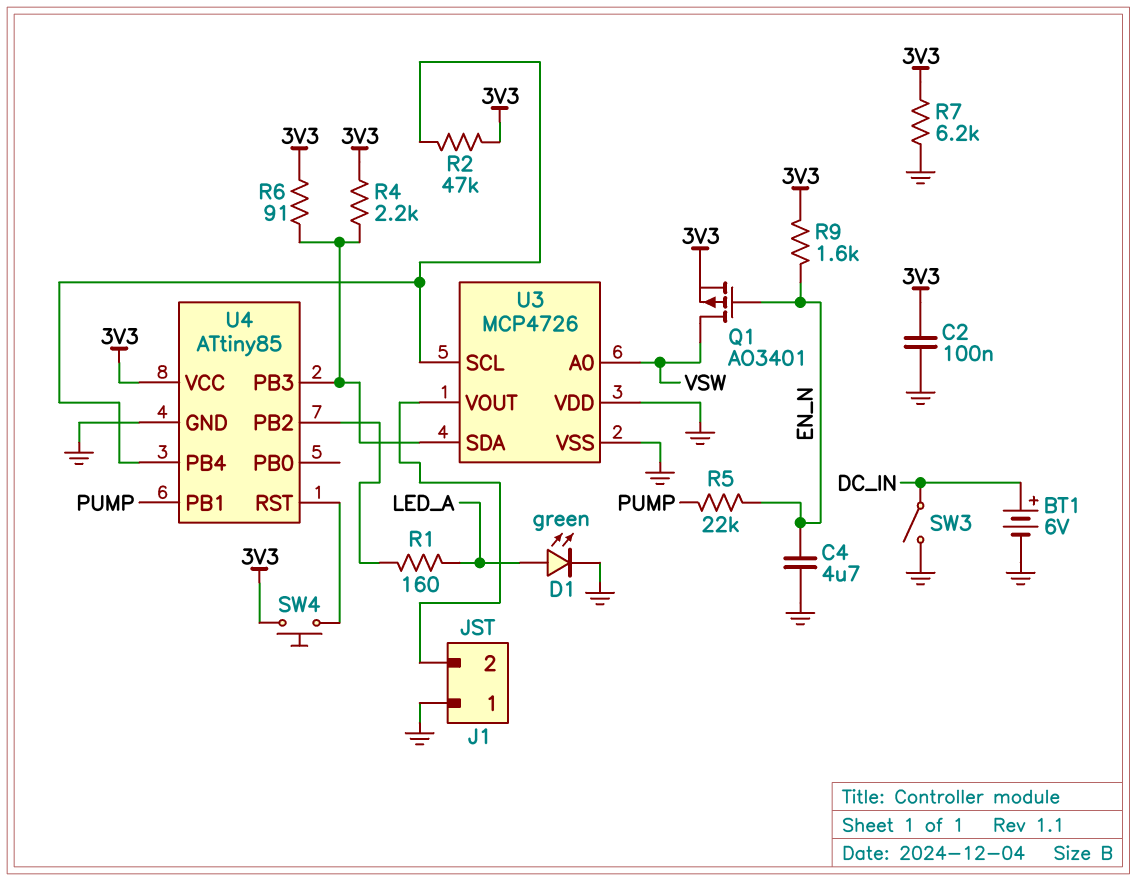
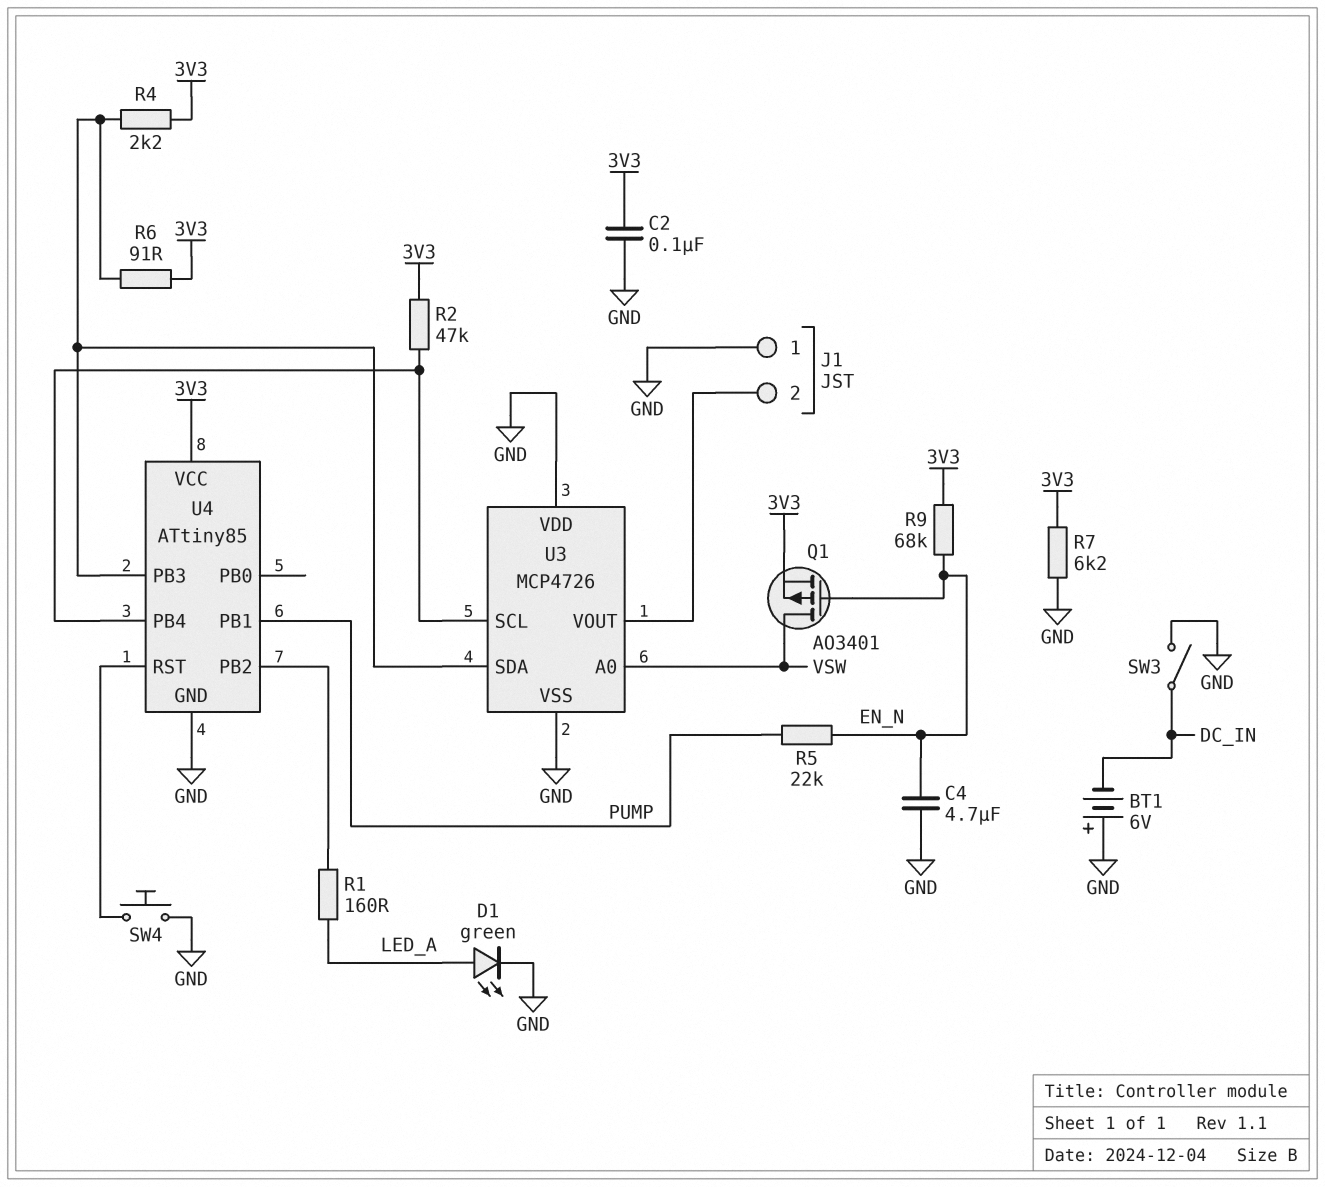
BT1: 6V (plus DC_IN, minus GND) -> 6V (plus GND, minus DC_IN)
R9: 1.6k (3V3, EN_N) -> 68k (3V3, EN_N)
SW4: button (3V3, U4/RST) -> button (GND, U4/RST)

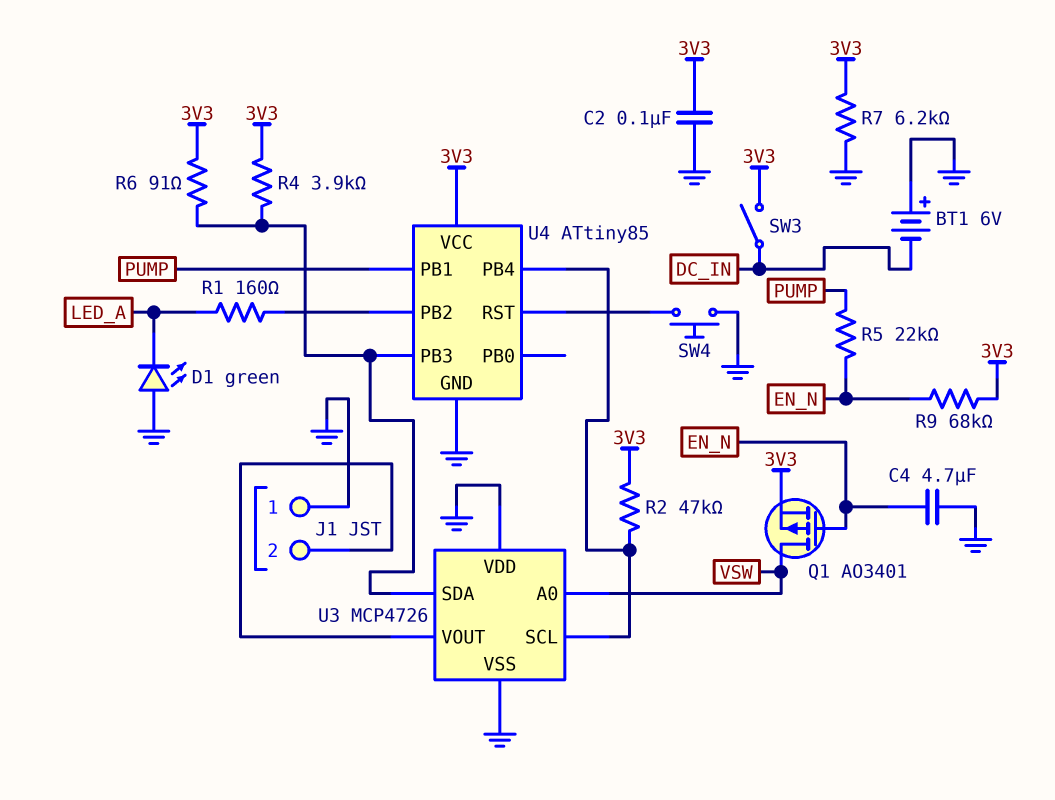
D1: LED green (A LED_A, K GND) -> LED green (A GND, K LED_A)
R4: 2.2k (3V3, U3/SDA) -> 3.9k (3V3, U3/SDA)
SW3: switch (DC_IN, GND) -> switch (3V3, DC_IN)

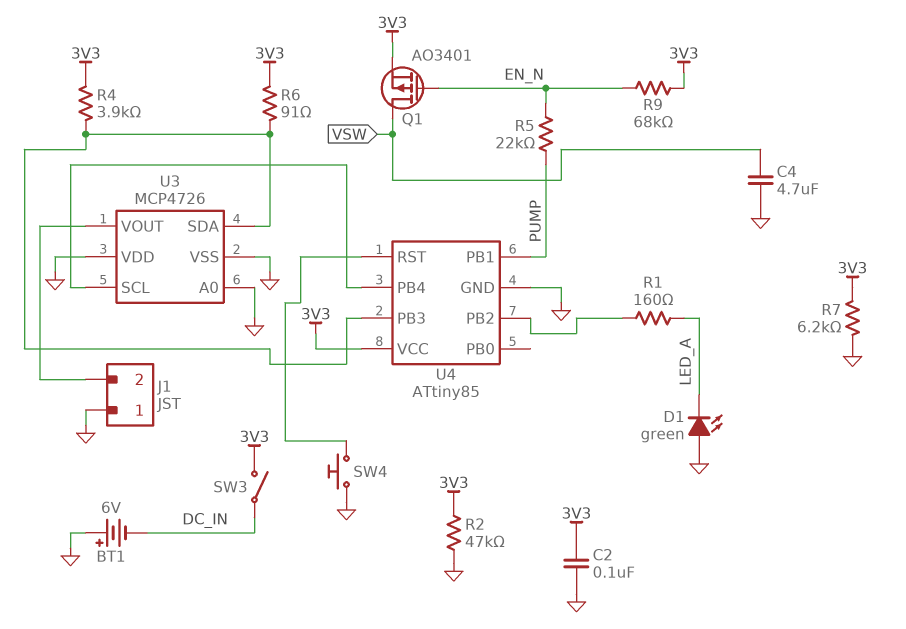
C4: 4.7uF (EN_N, GND) -> 4.7uF (GND, VSW)
R2: 47k (3V3, U3/SCL) -> 47k (3V3, GND)
U3 pin A0: VSW -> GND

